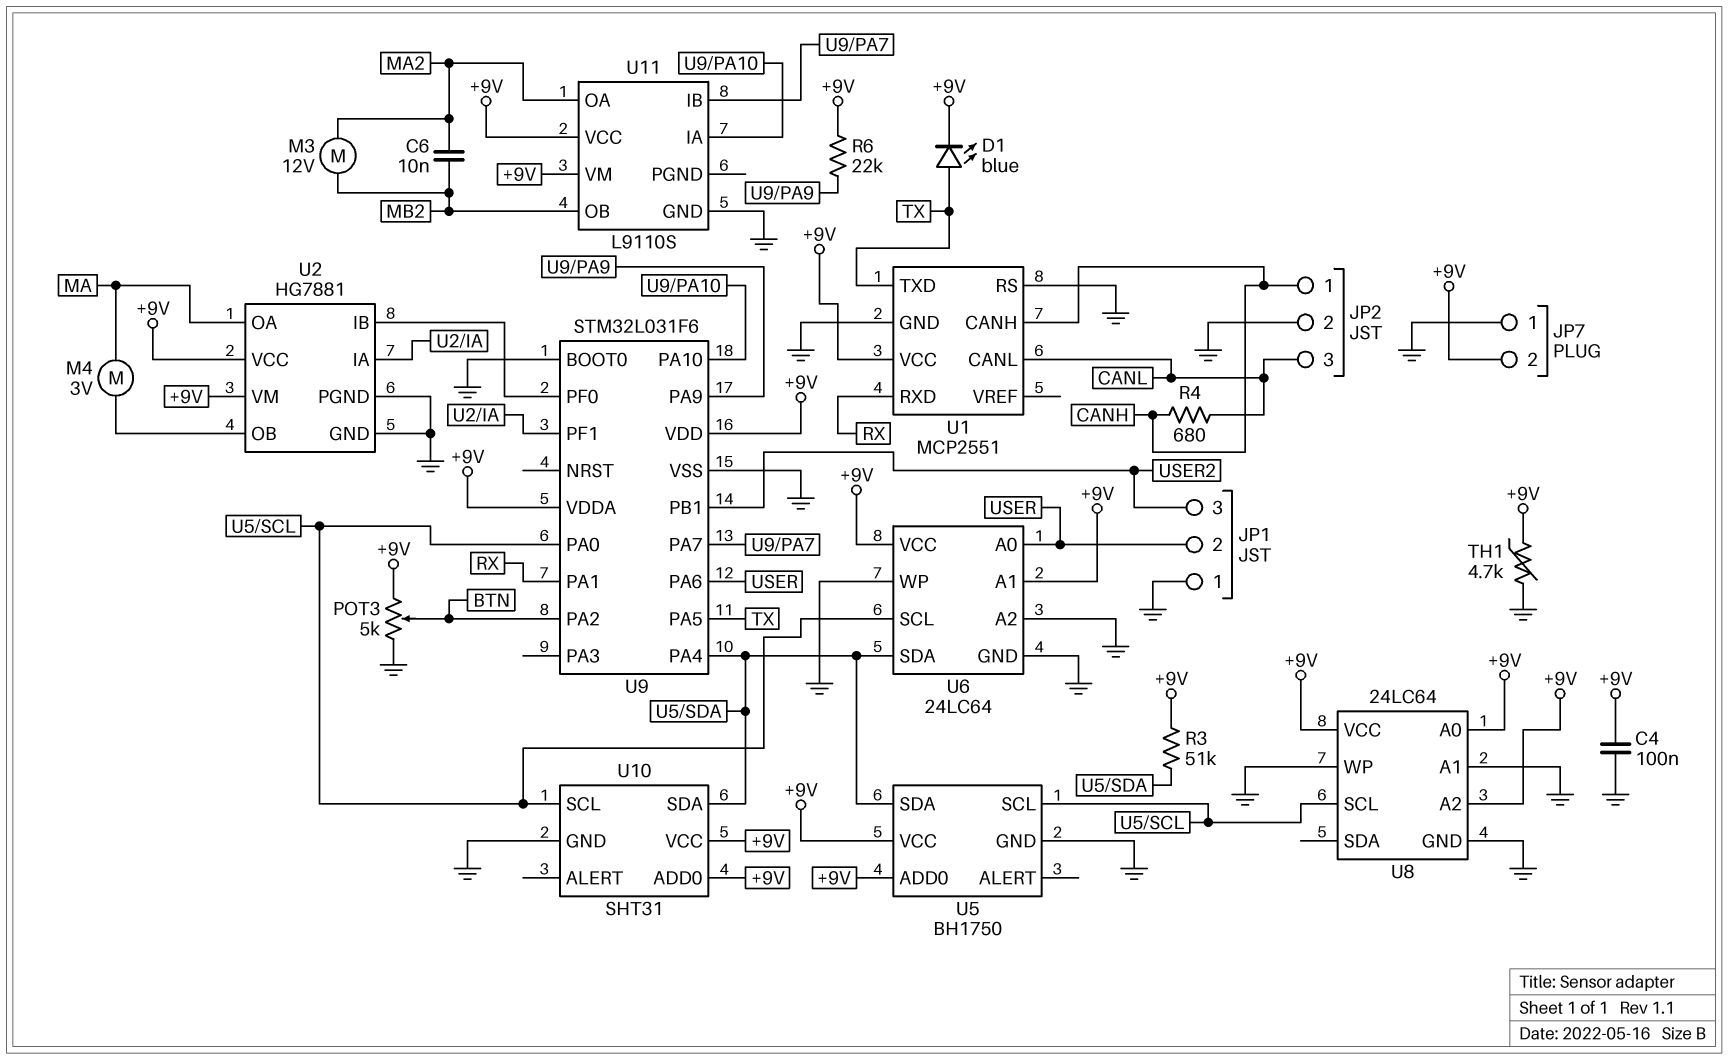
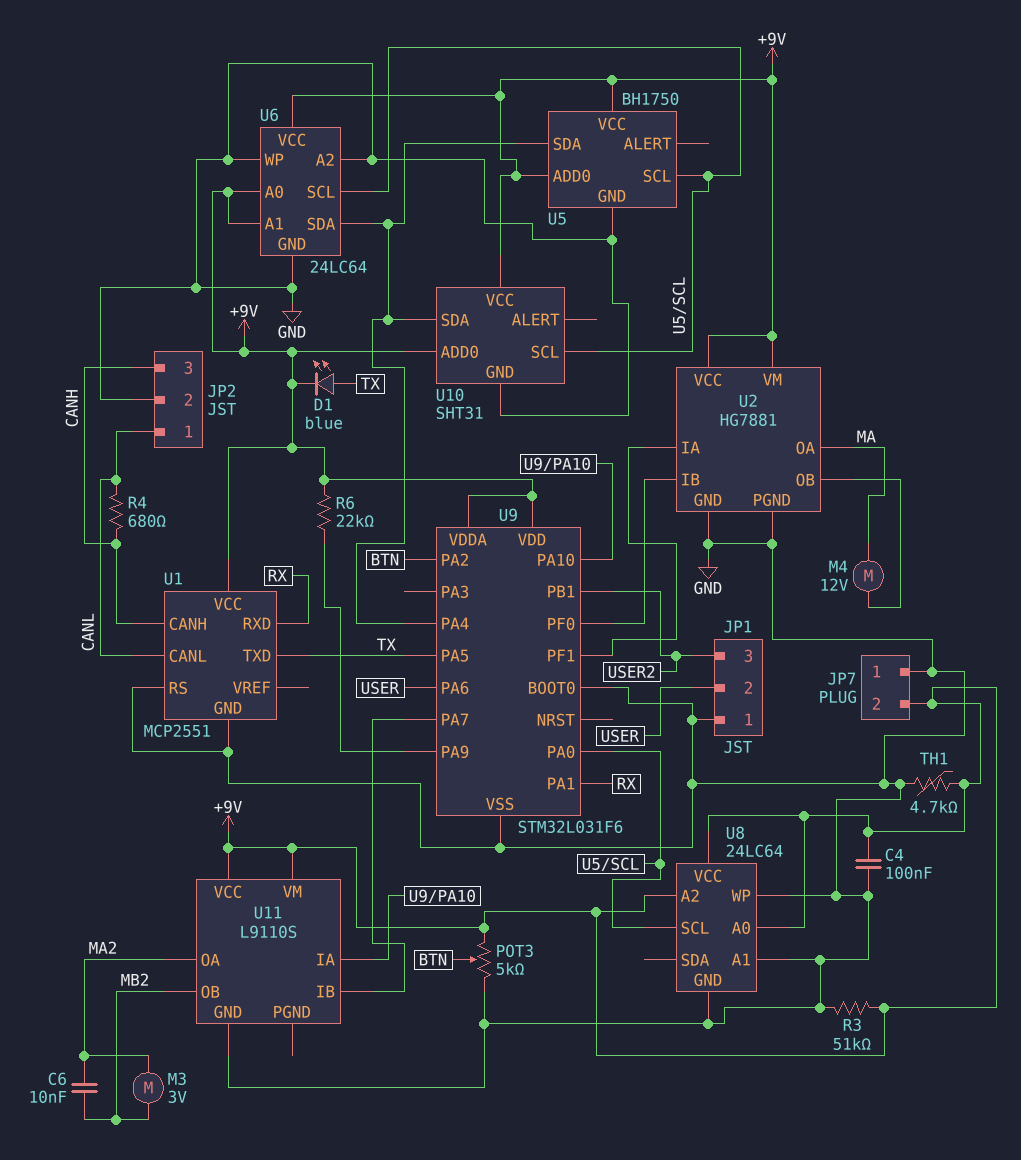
JP2 pin 1: CANH -> CANL
JP2 pin 3: CANL -> CANH
M3: motor 12V (MA2, MB2) -> motor 3V (MA2, MB2)
M4: motor 3V (MA, U2/OB) -> motor 12V (MA, U2/OB)
R3: 51k (+9V, U5/SDA) -> 51k (+9V, GND)
U6 pin A0: USER -> +9V

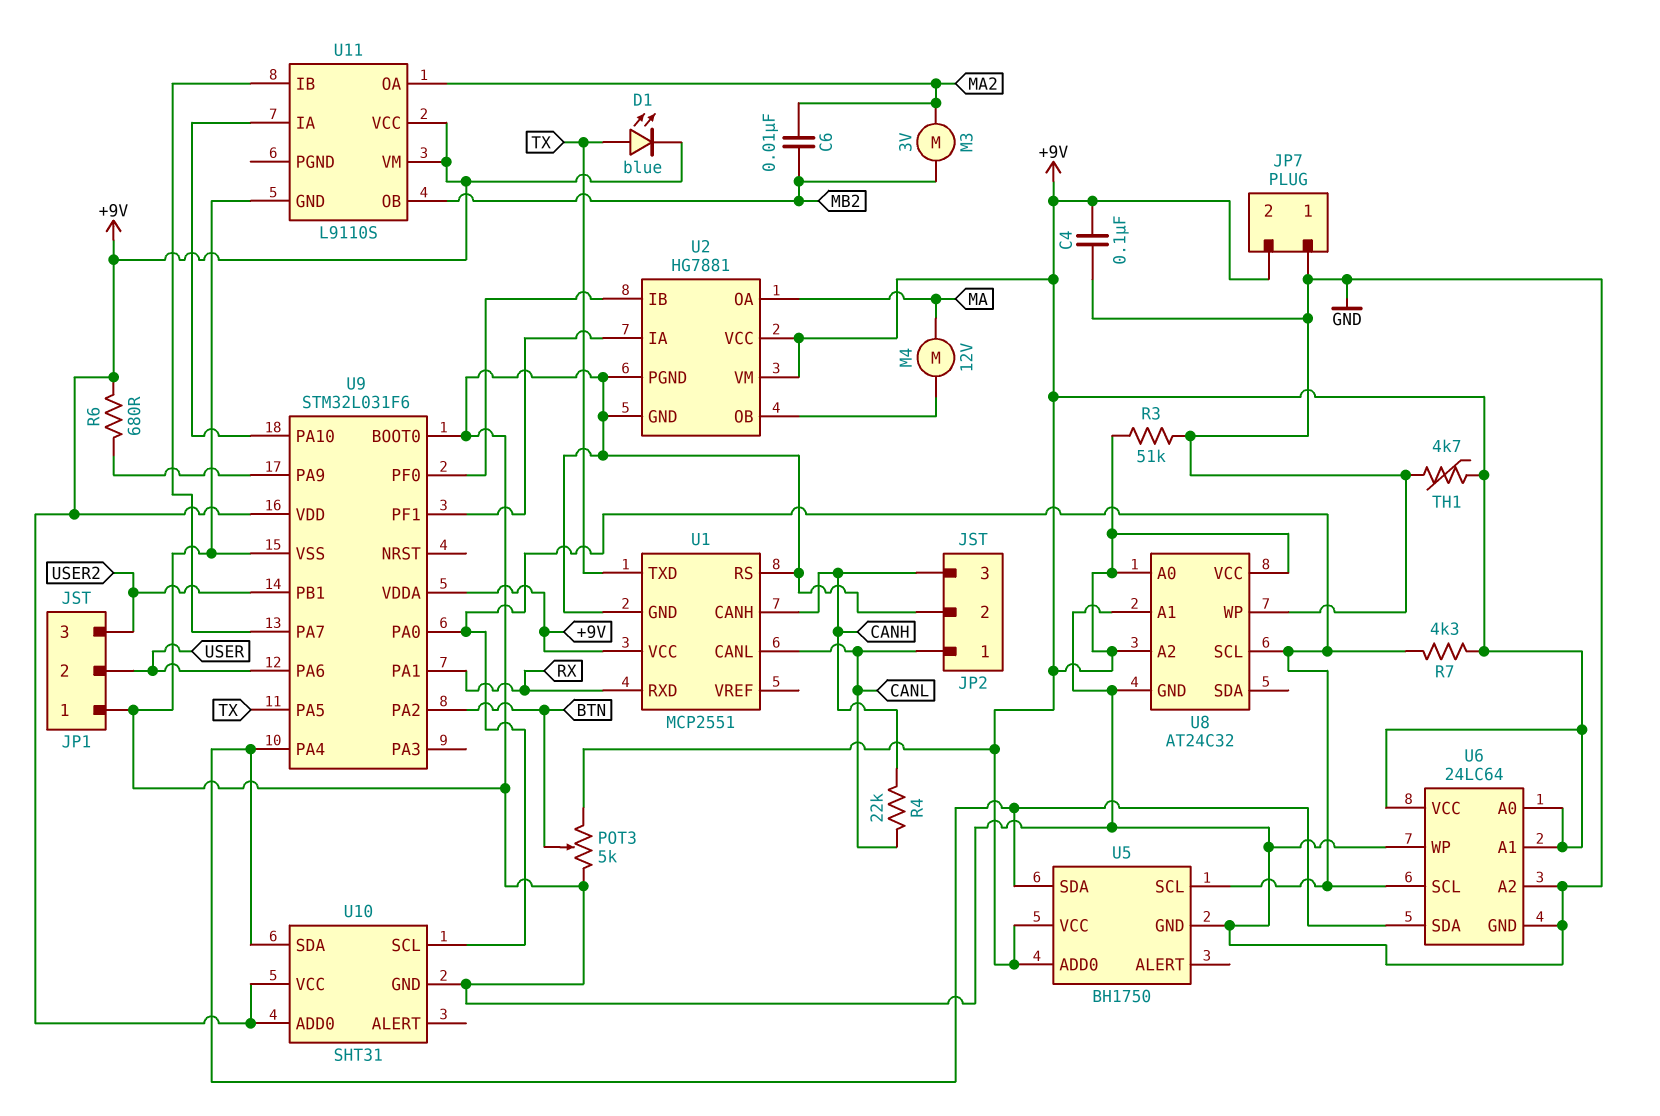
R4: 680 (CANH, CANL) -> 22k (CANH, CANL)
R6: 22k (+9V, U9/PA9) -> 680 (+9V, U9/PA9)
R7: none -> 4.3k (+9V, U5/SCL)
U8: 24LC64 -> AT24C32

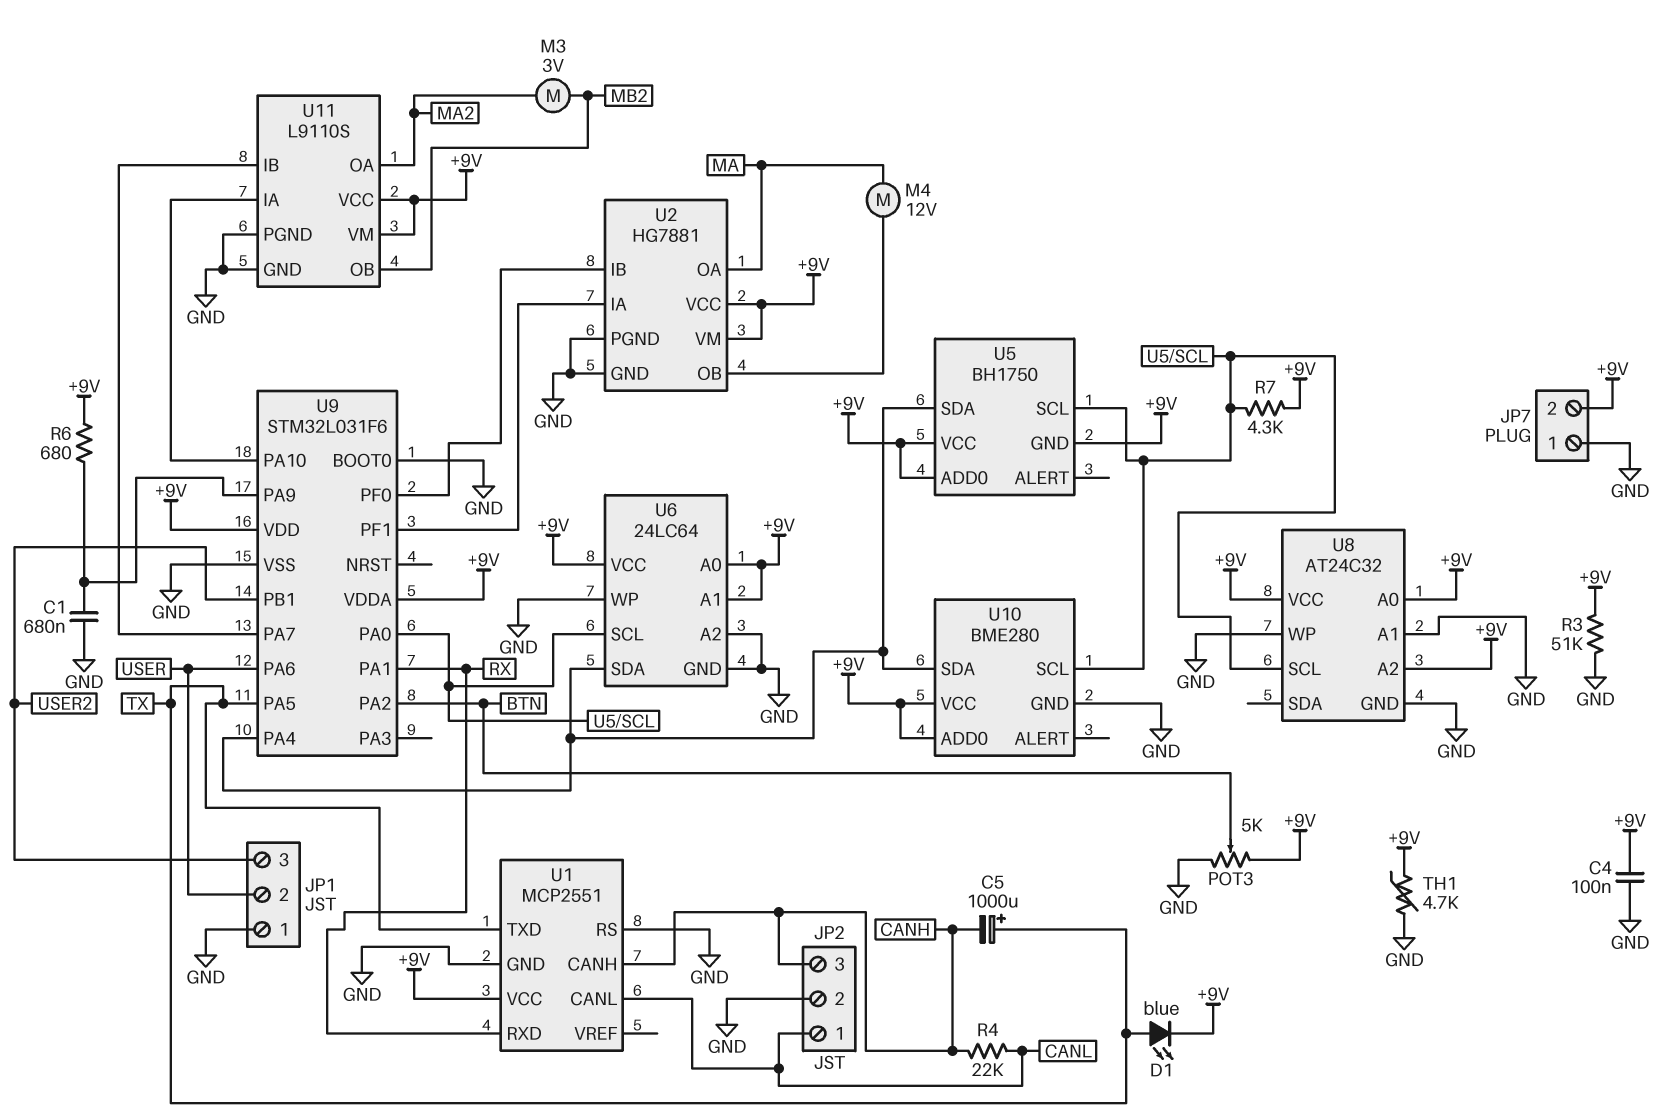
C1: none -> 680nF (GND, U9/PA9)
C5: none -> 1000uF (plus TX, minus CANH)
C6: 10nF (MA2, MB2) -> none
U5 pin GND: GND -> +9V
U10: SHT31 -> BME280
U11 pin PGND: none -> GND

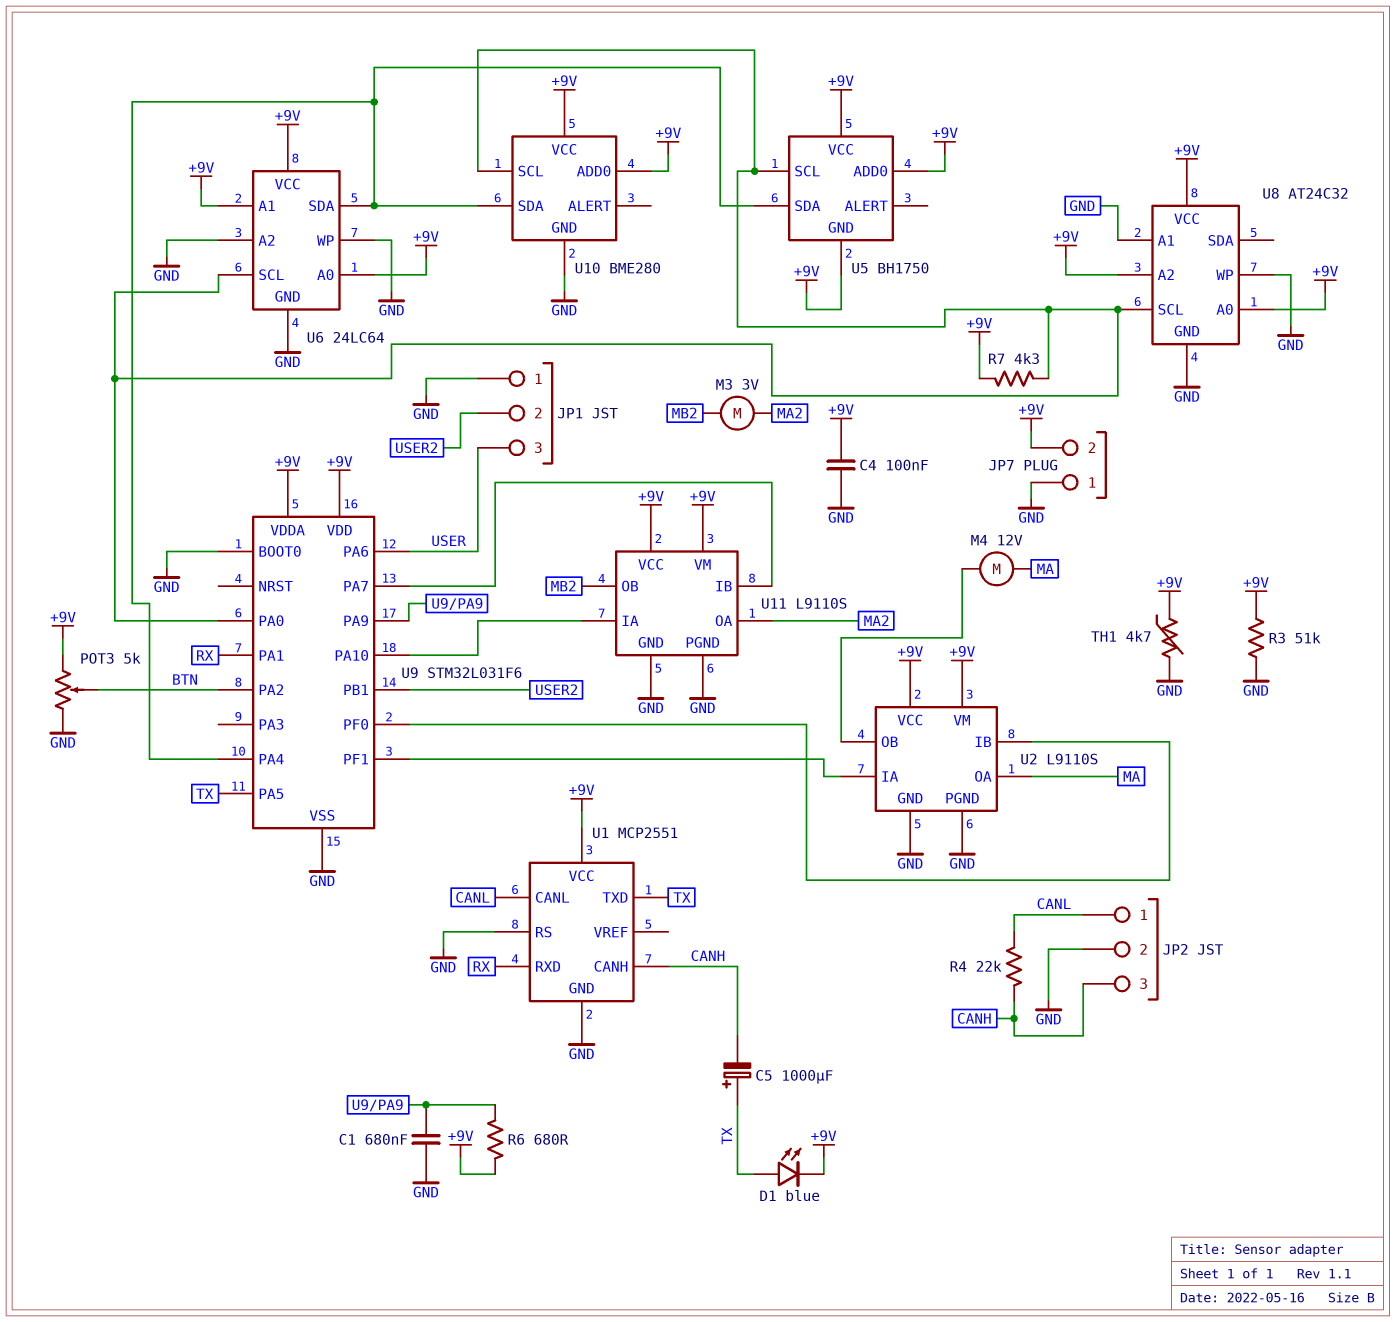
JP1 pin 2: USER -> USER2
JP1 pin 3: USER2 -> USER
U2: HG7881 -> L9110S

